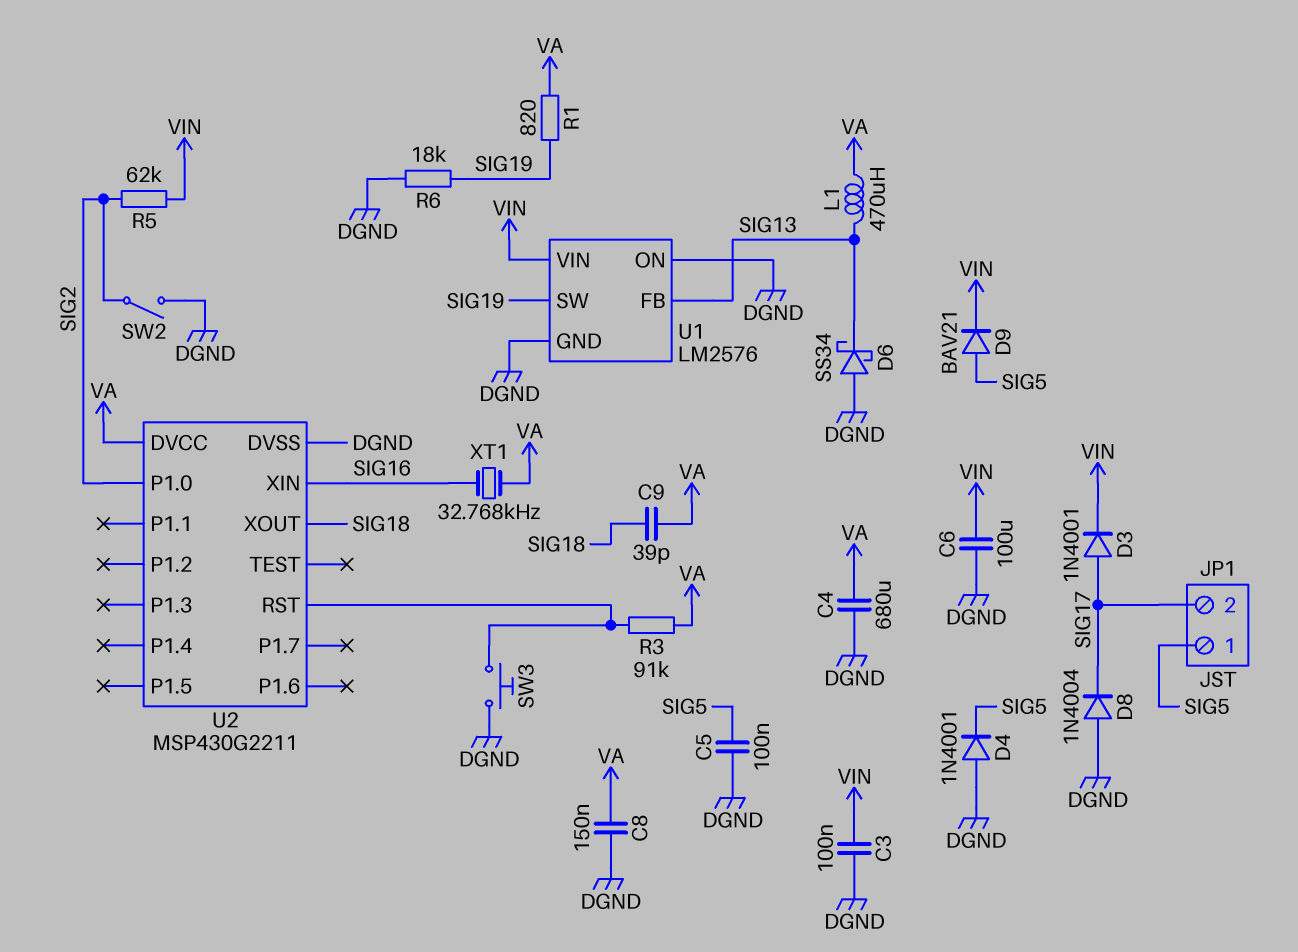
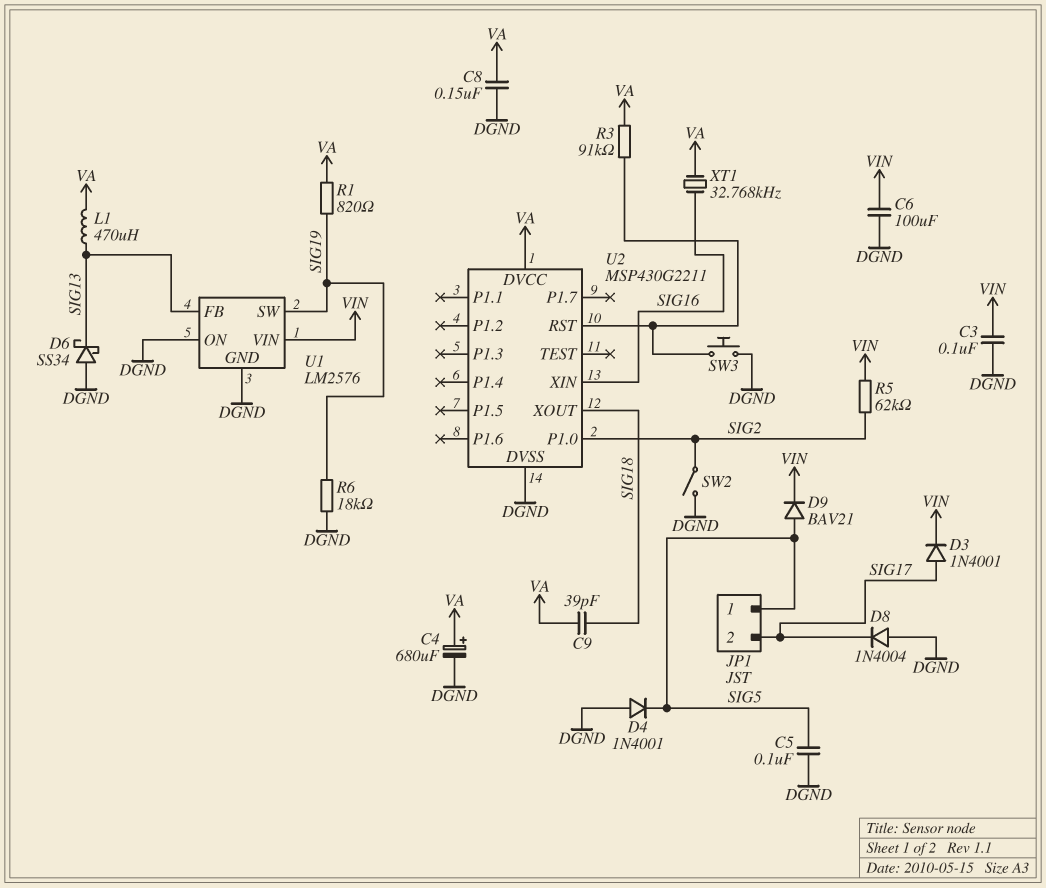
C4: 680uF (DGND, VA) -> 680uF (plus VA, minus DGND)

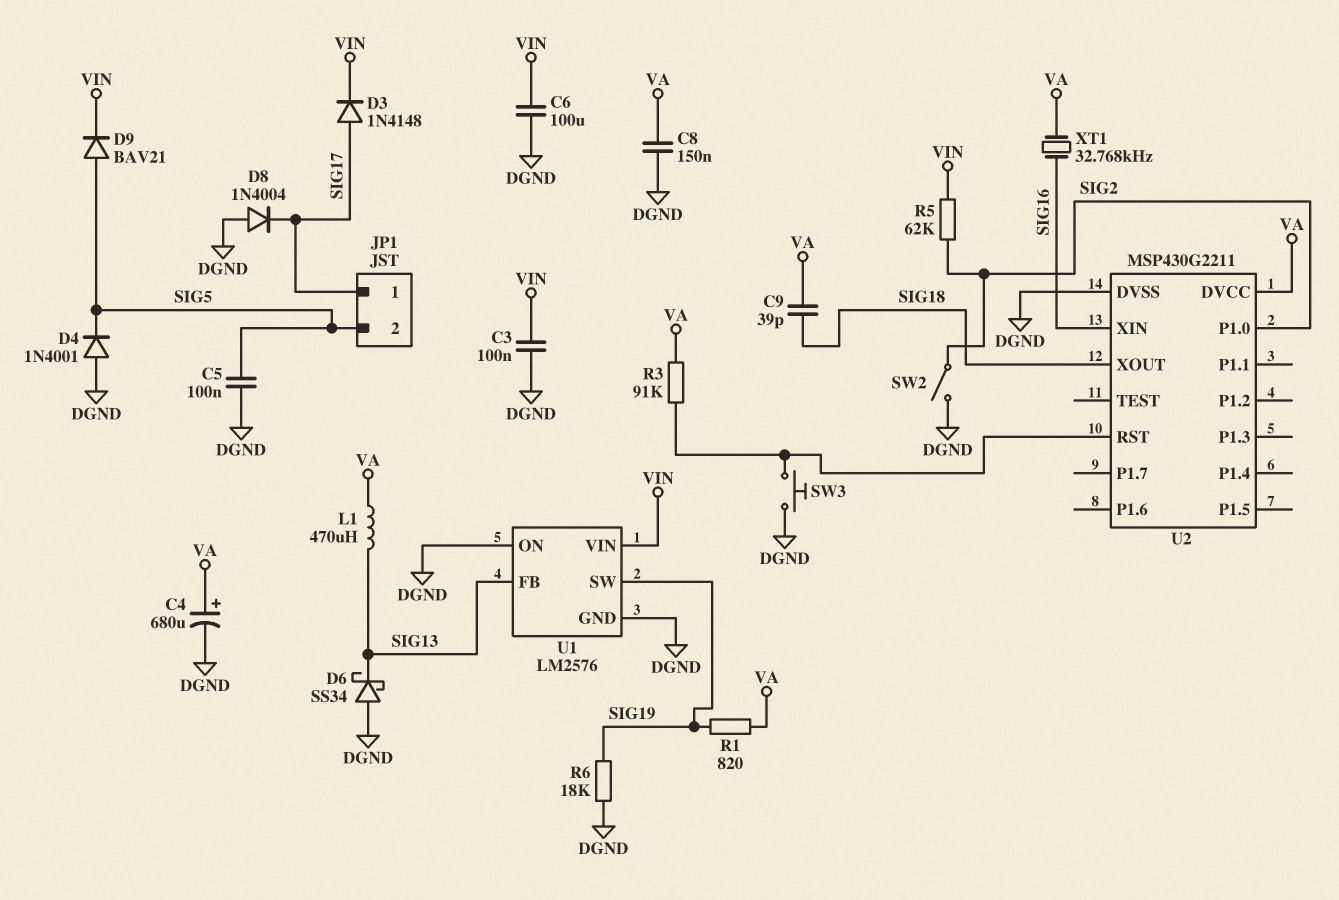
D3: diode 1N4001 (A SIG17, K VIN) -> diode 1N4148 (A SIG17, K VIN)
JP1 pin 1: SIG5 -> SIG17
JP1 pin 2: SIG17 -> SIG5

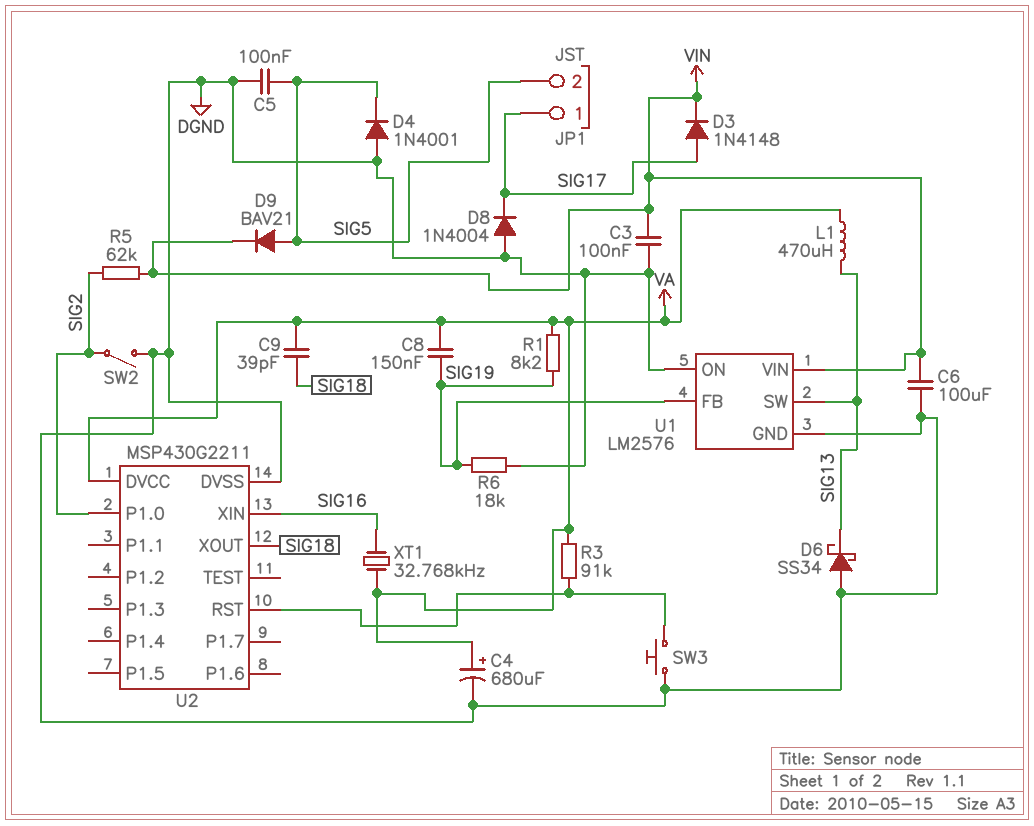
C8: 150nF (DGND, VA) -> 150nF (SIG19, VA)
R1: 820 (SIG19, VA) -> 8.2k (SIG19, VA)
U1 pin FB: SIG13 -> SIG19
U1 pin SW: SIG19 -> SIG13

